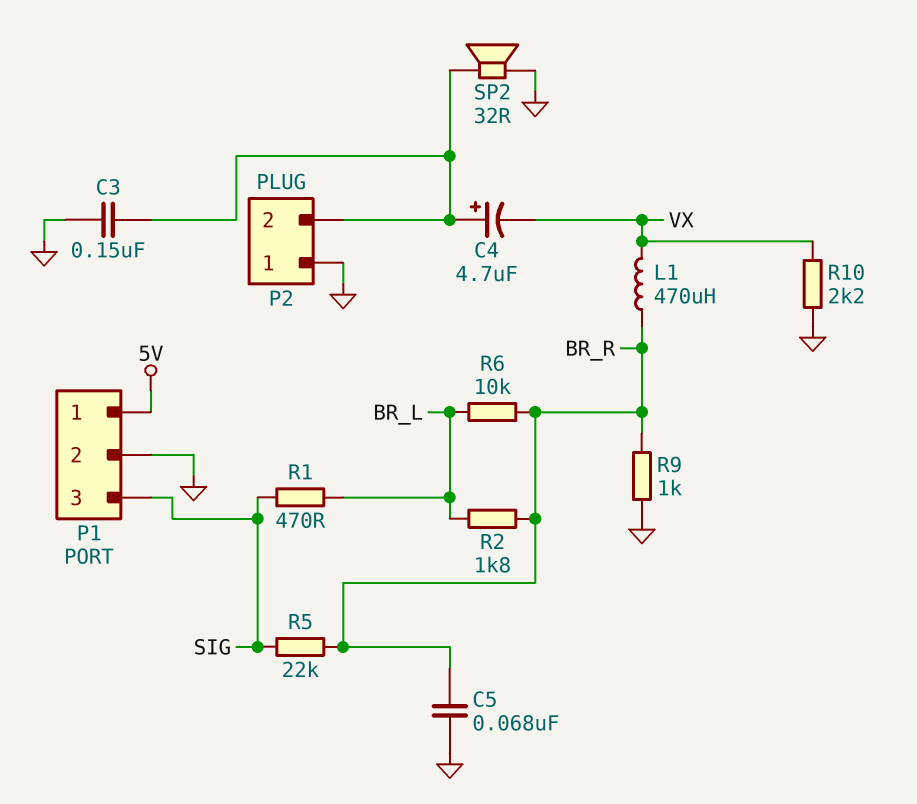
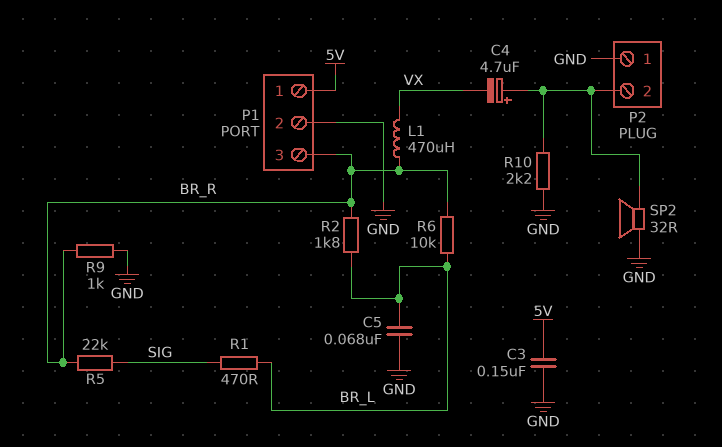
C3: 150nF (GND, P2/2) -> 150nF (5V, GND)
C5: 68nF (BR_R, GND) -> 68nF (BR_L, GND)
P1 pin 3: SIG -> BR_R
R10: 2.2k (GND, VX) -> 2.2k (GND, P2/2)

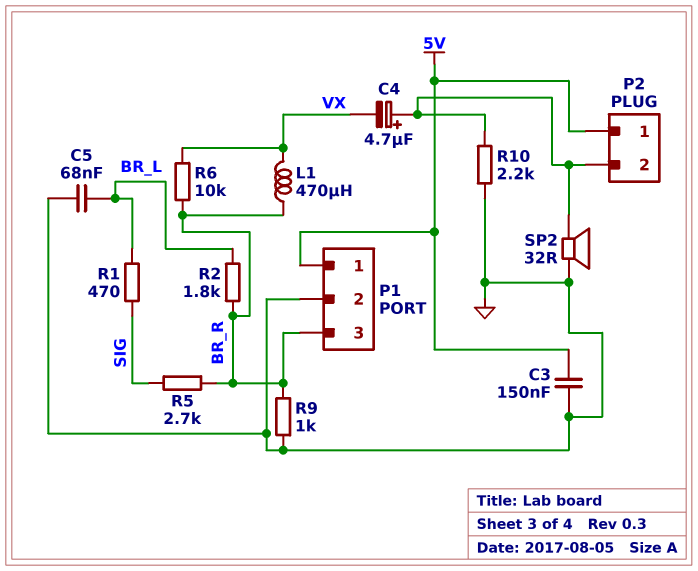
P2 pin 1: GND -> 5V
R5: 22k (BR_R, SIG) -> 2.7k (BR_R, SIG)
R6: 10k (BR_L, BR_R) -> 10k (BR_R, VX)

